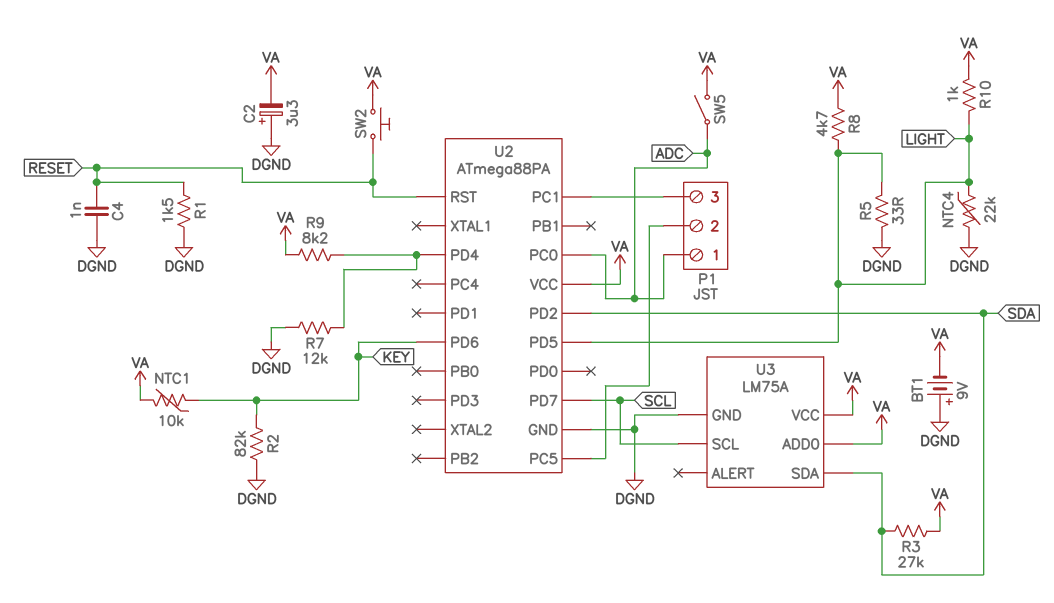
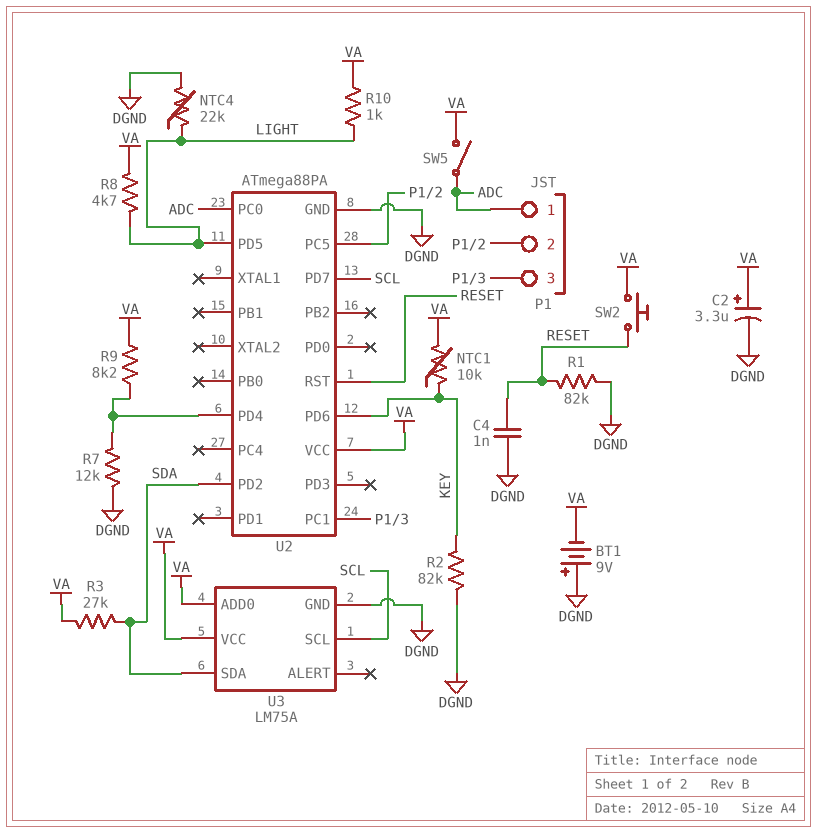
C2: 3.3uF (plus DGND, minus VA) -> 3.3uF (plus VA, minus DGND)
R1: 1.5k (DGND, RESET) -> 82k (DGND, RESET)
R5: 33 (DGND, LIGHT) -> none

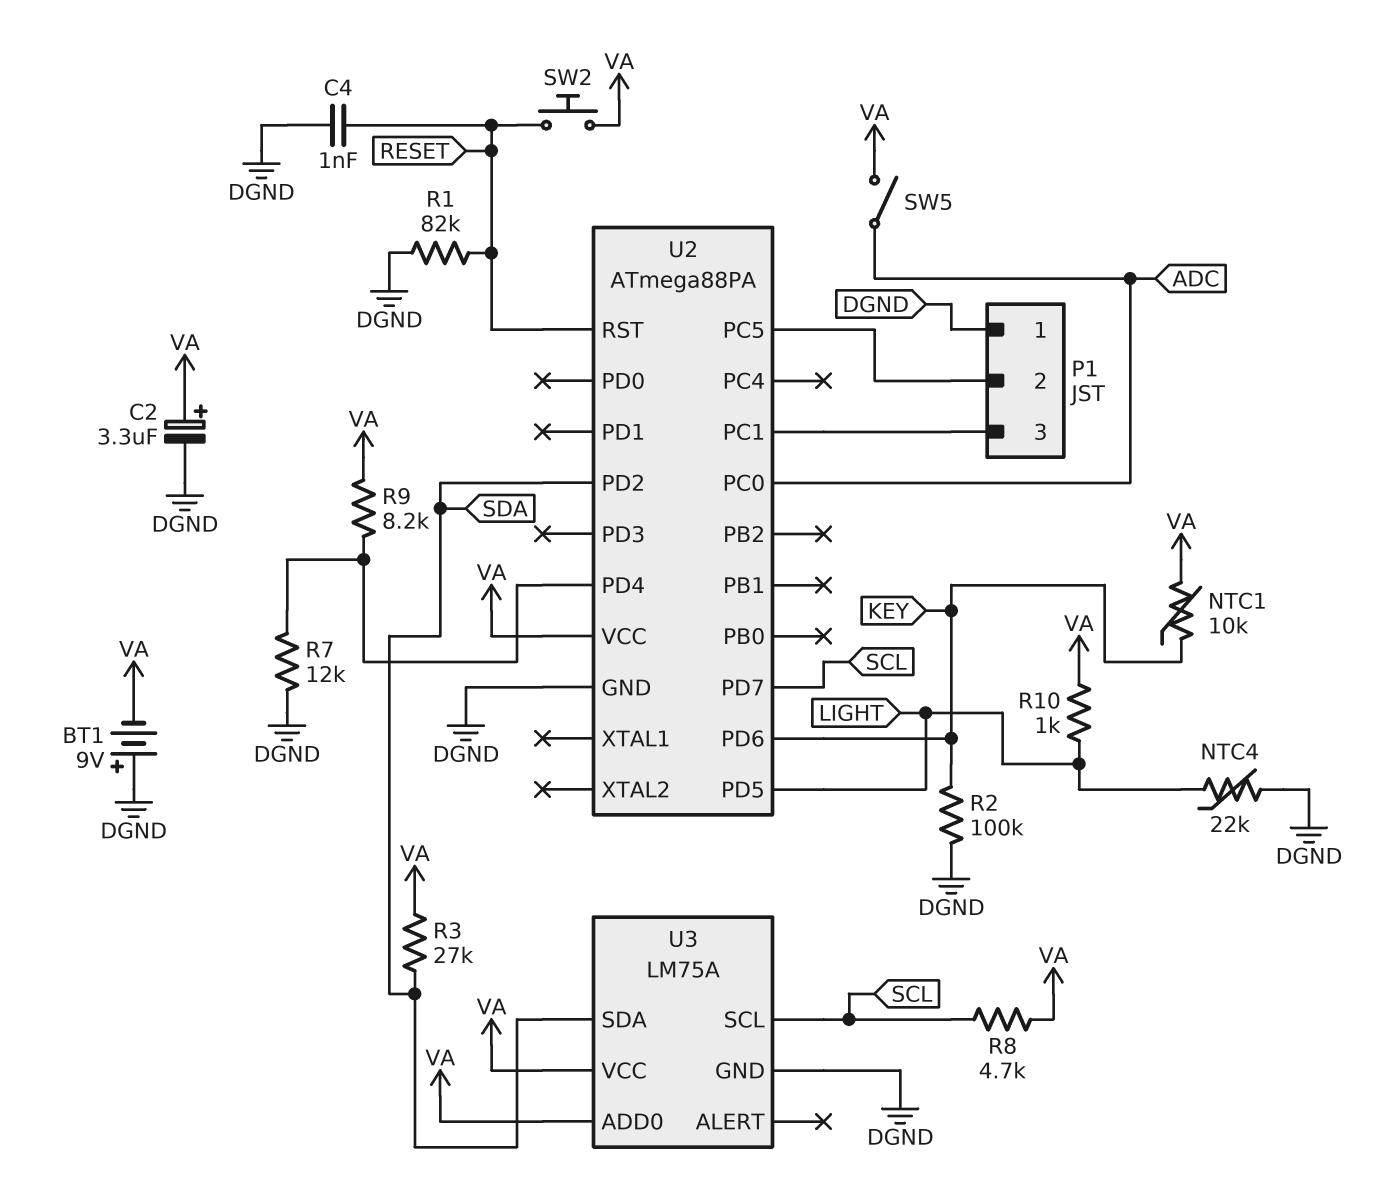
P1 pin 1: ADC -> DGND
R2: 82k (DGND, KEY) -> 100k (DGND, KEY)
R8: 4.7k (LIGHT, VA) -> 4.7k (SCL, VA)

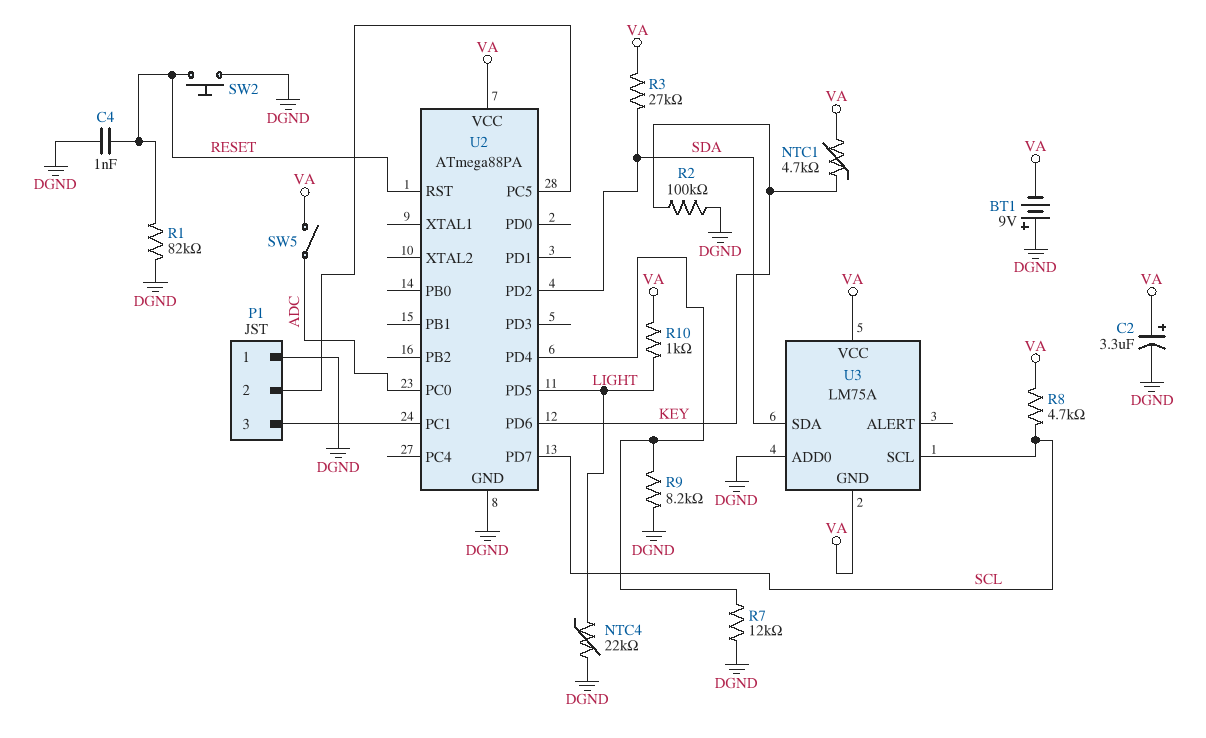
NTC1: 10k (KEY, VA) -> 4.7k (KEY, VA)
R9: 8.2k (U2/PD4, VA) -> 8.2k (DGND, U2/PD4)
SW2: button (RESET, VA) -> button (DGND, RESET)
U3 pin ADD0: VA -> DGND
U3 pin GND: DGND -> VA

